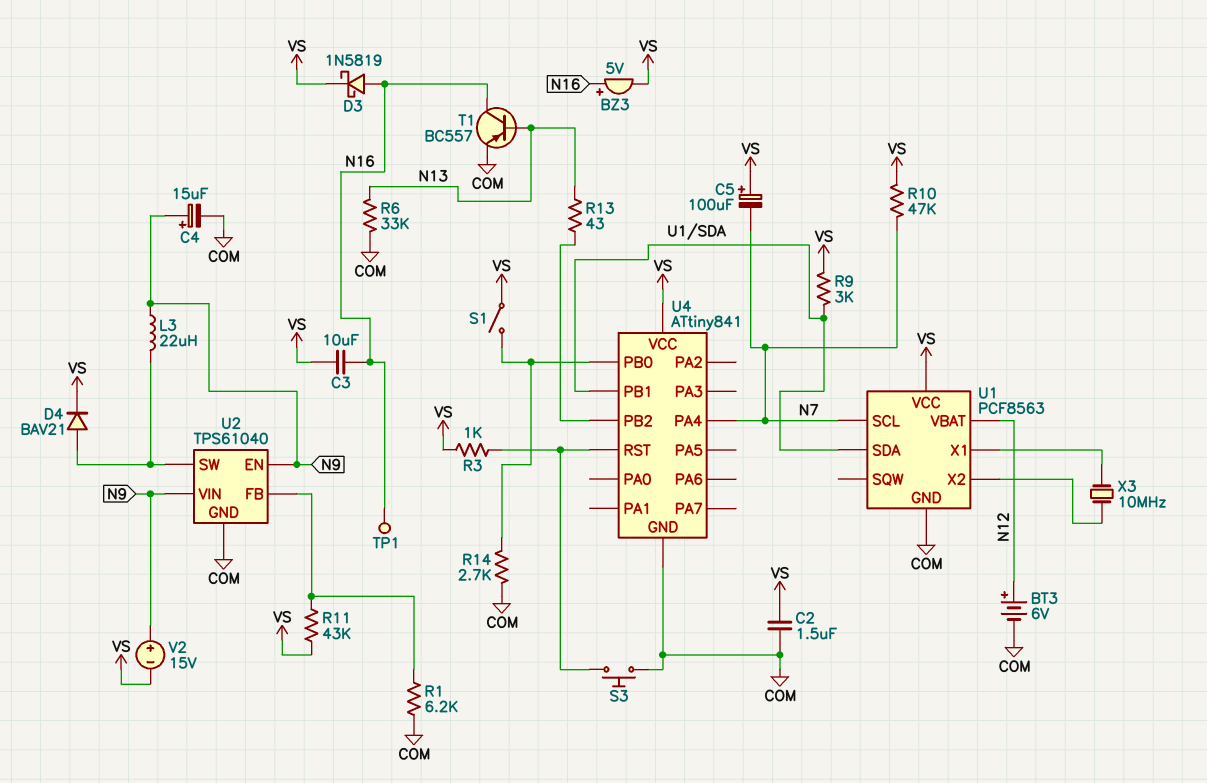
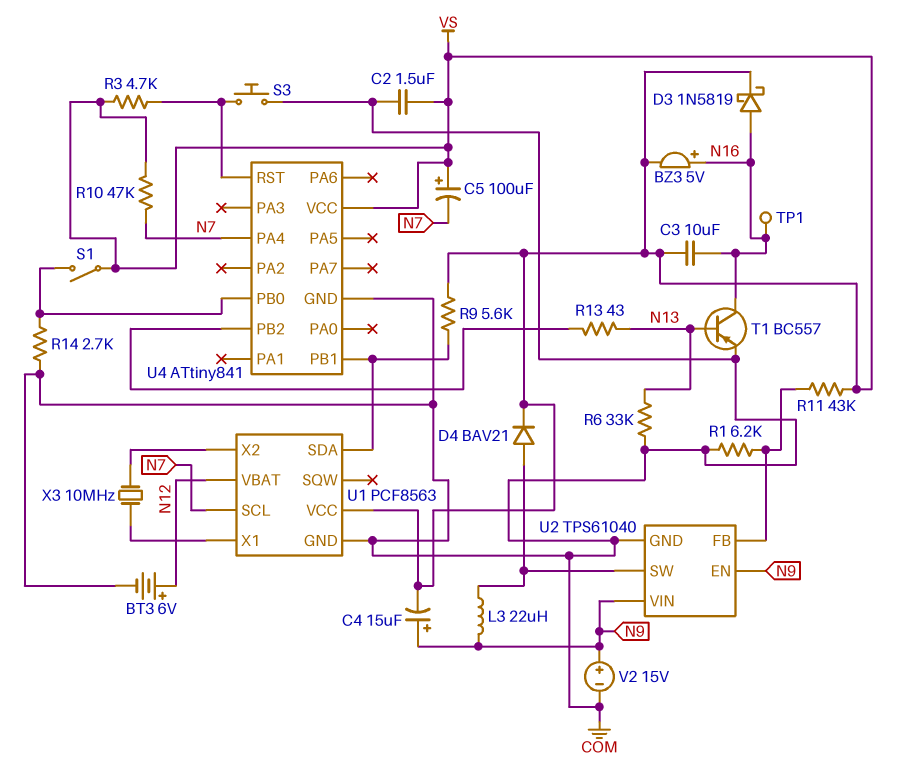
C4: 15uF (plus N9, minus COM) -> 15uF (plus N9, minus VS)
R3: 1k (U4/RST, VS) -> 4.7k (U4/RST, VS)
R9: 3k (U1/SDA, VS) -> 5.6k (U1/SDA, VS)
V2: 15V (plus N9, minus VS) -> 15V (plus N9, minus COM)

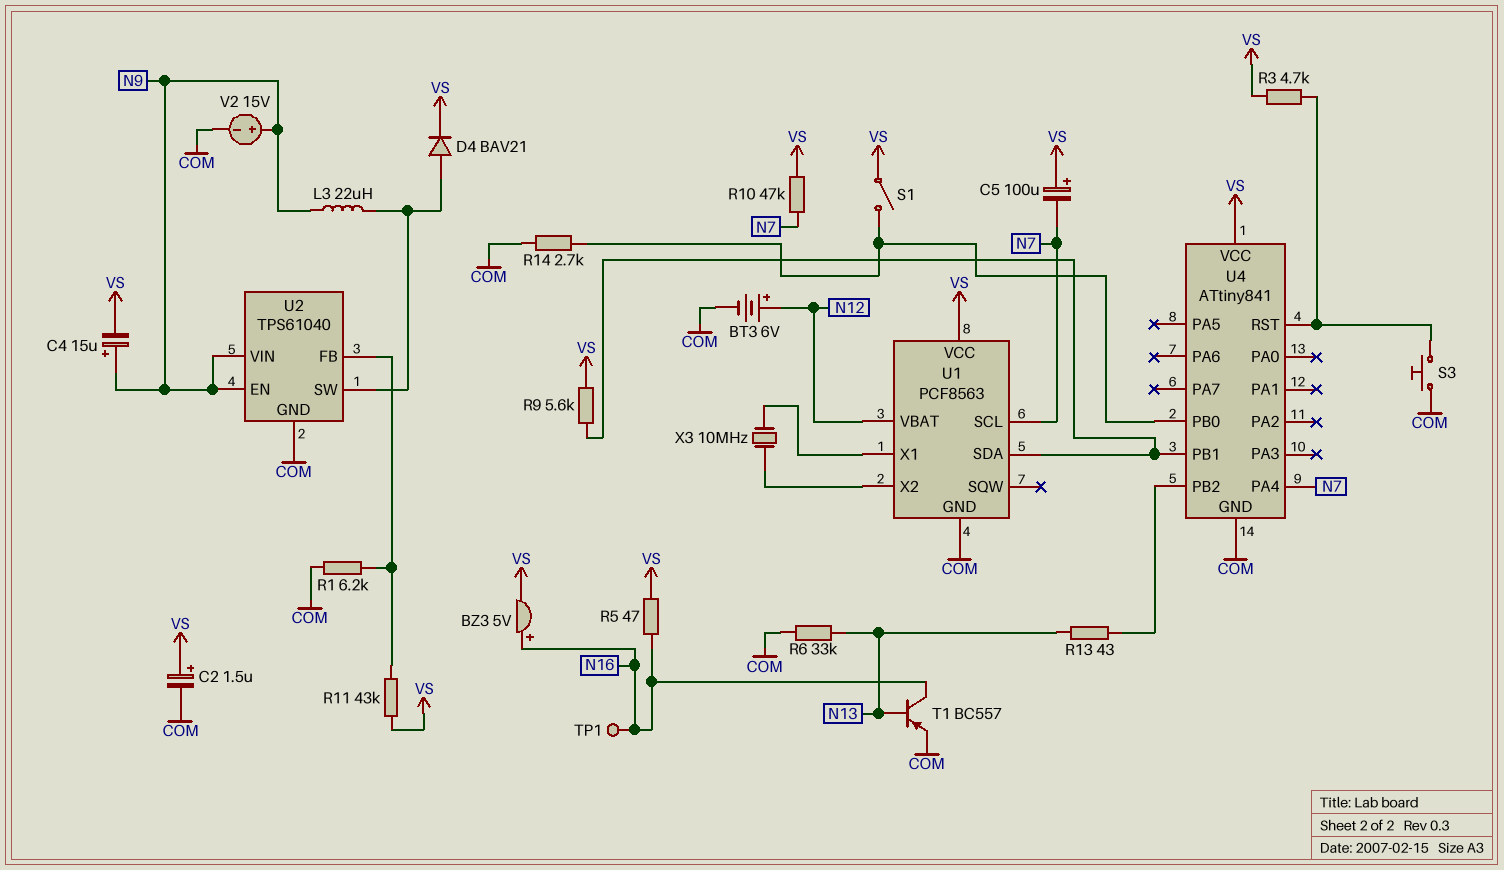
C2: 1.5uF (COM, VS) -> 1.5uF (plus VS, minus COM)
C3: 10uF (N16, VS) -> none
D3: schottky 1N5819 (A N16, K VS) -> none
R5: none -> 47 (N16, VS)

